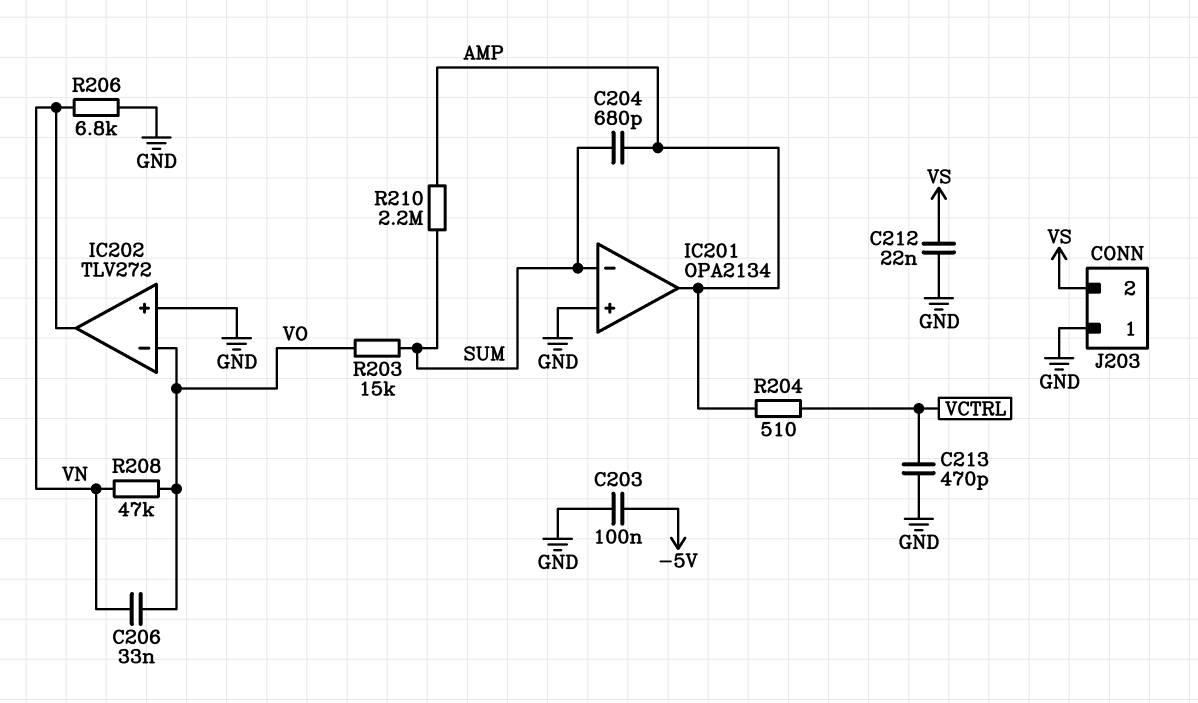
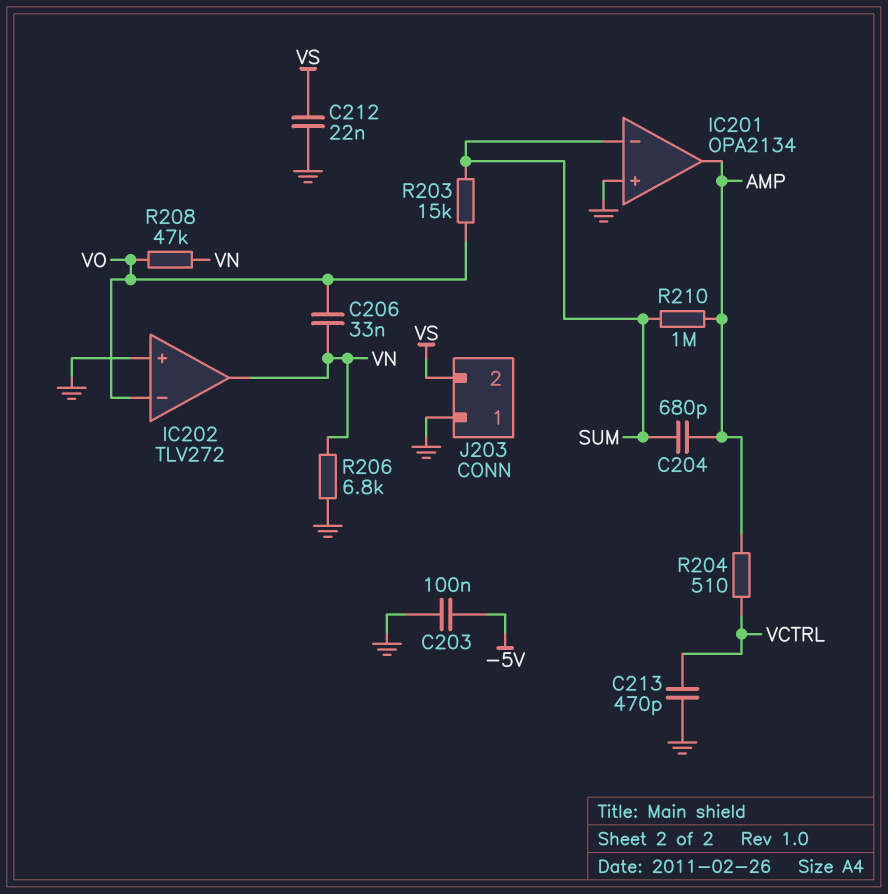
R210: 2.2M (AMP, SUM) -> 1M (AMP, SUM)

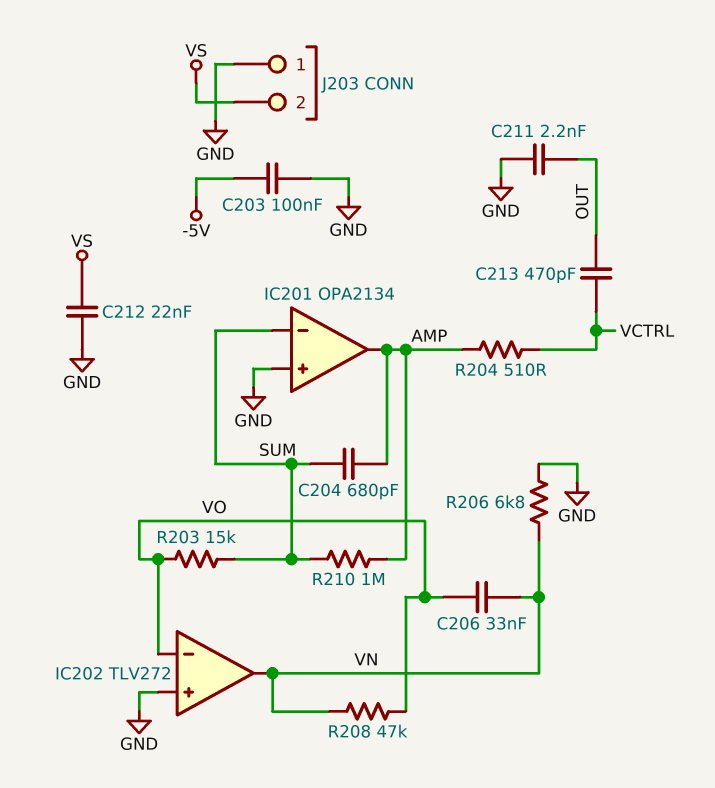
C211: none -> 2.2nF (GND, OUT)
C213: 470pF (GND, VCTRL) -> 470pF (OUT, VCTRL)

